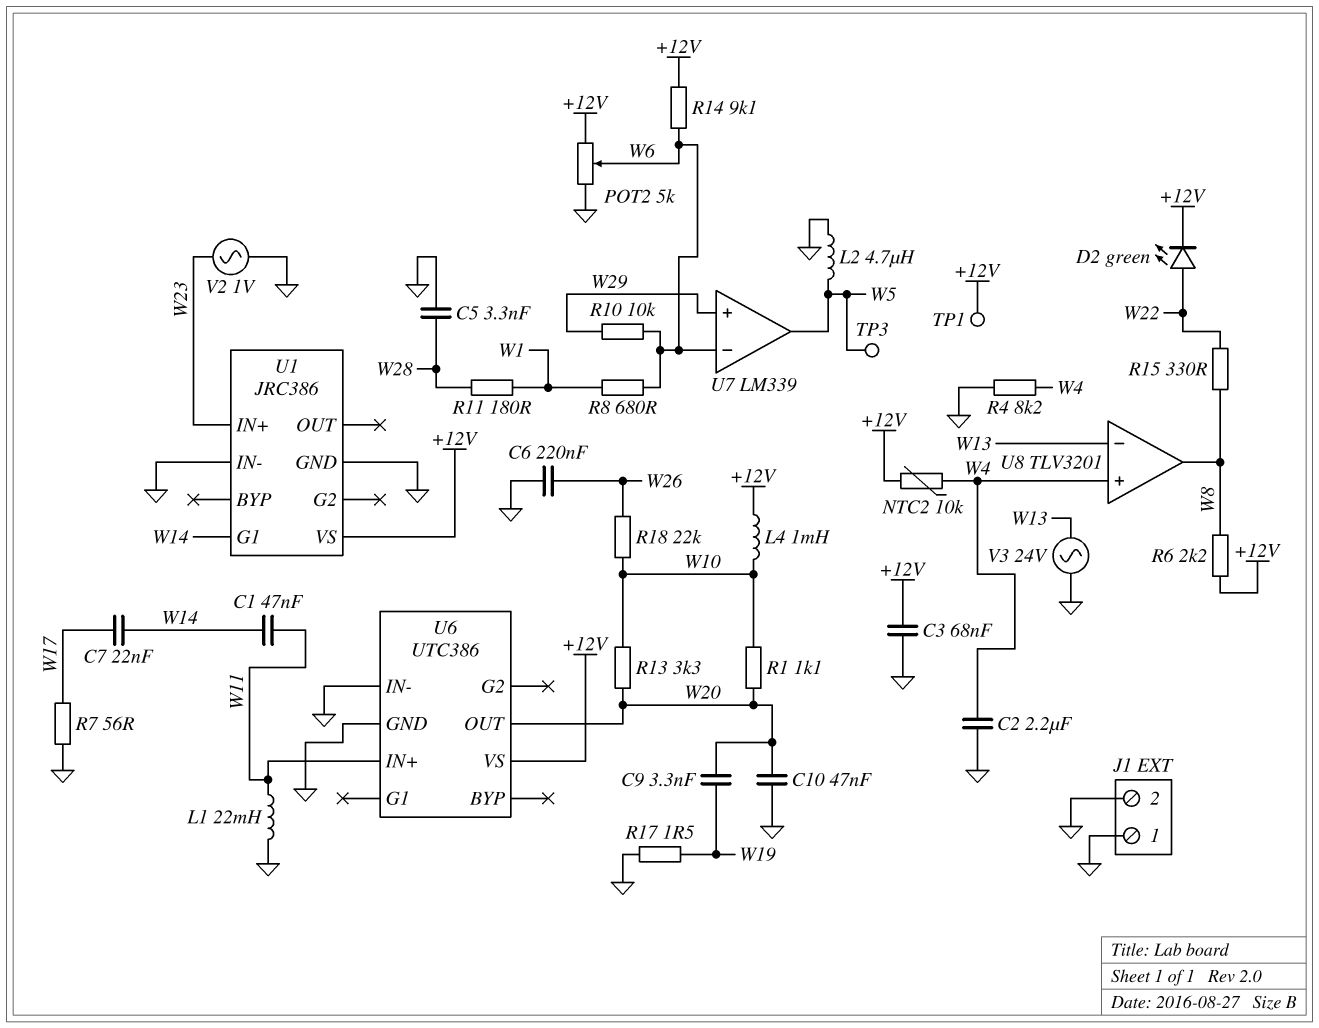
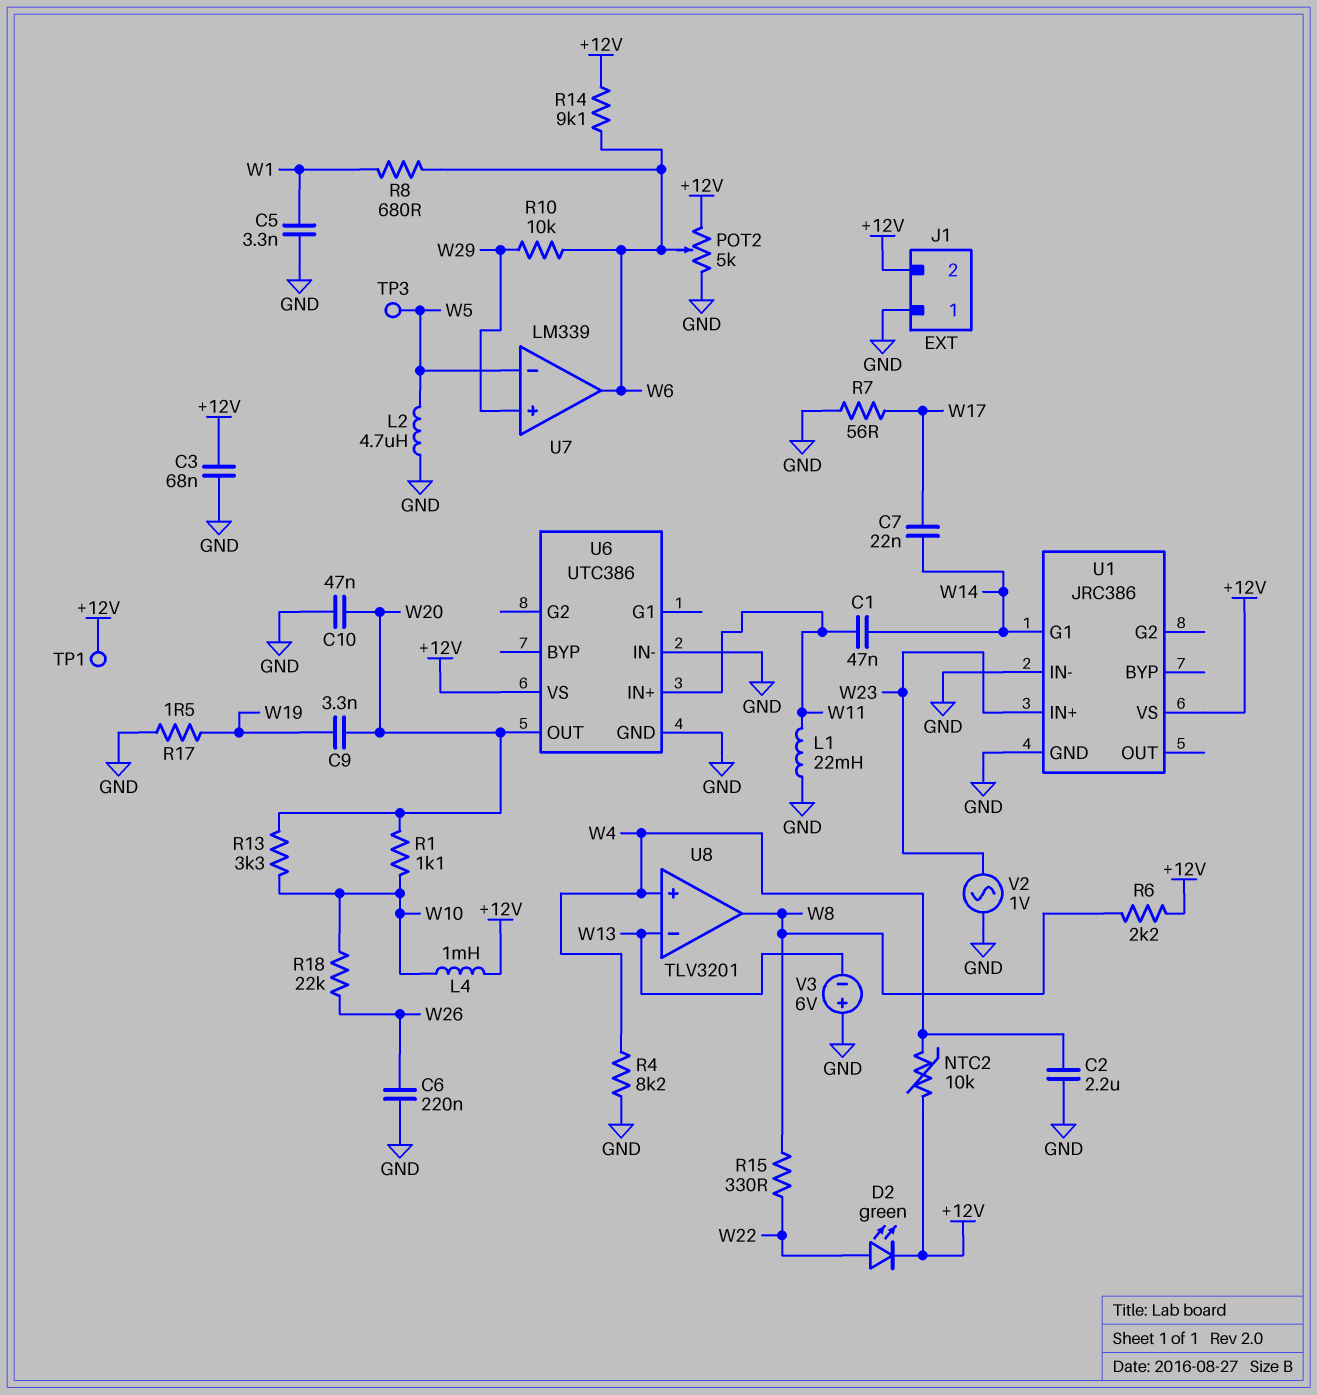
C5: 3.3nF (GND, W28) -> 3.3nF (GND, W1)
J1 pin 2: GND -> +12V
R11: 180 (W1, W28) -> none
U7 pin in-: W6 -> W5
U7 pin out: W5 -> W6
V3: AC 24V (GND, W13) -> 6V (plus GND, minus W13)

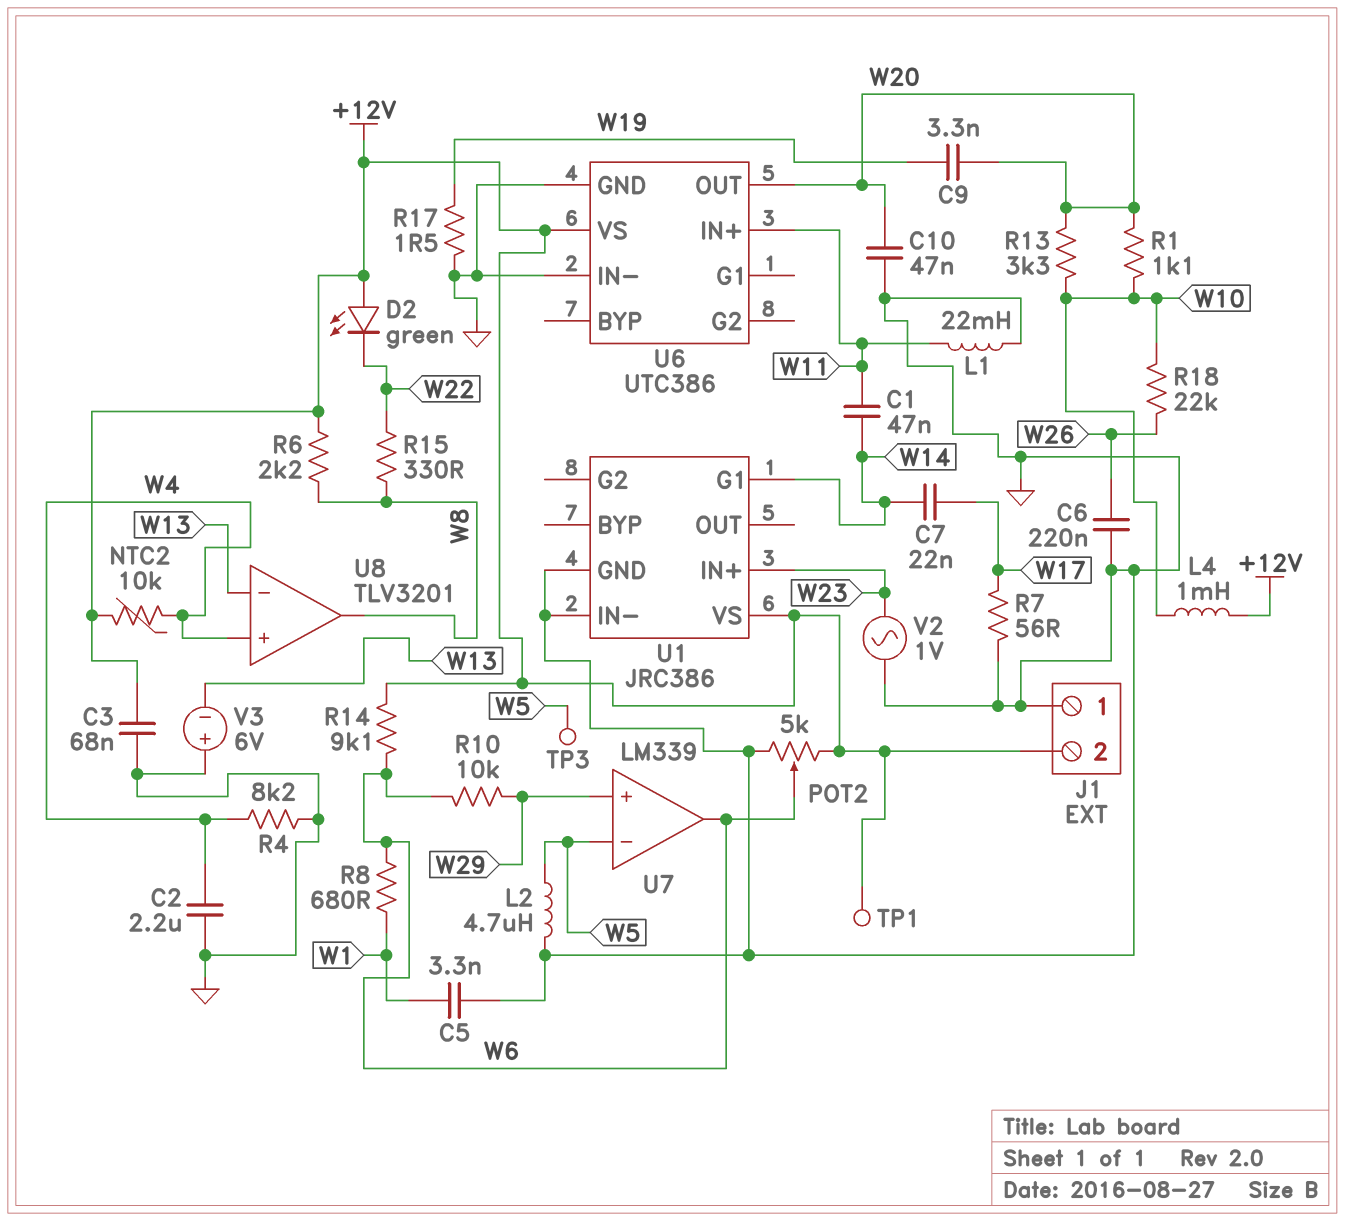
D2: LED green (A W22, K +12V) -> LED green (A +12V, K W22)

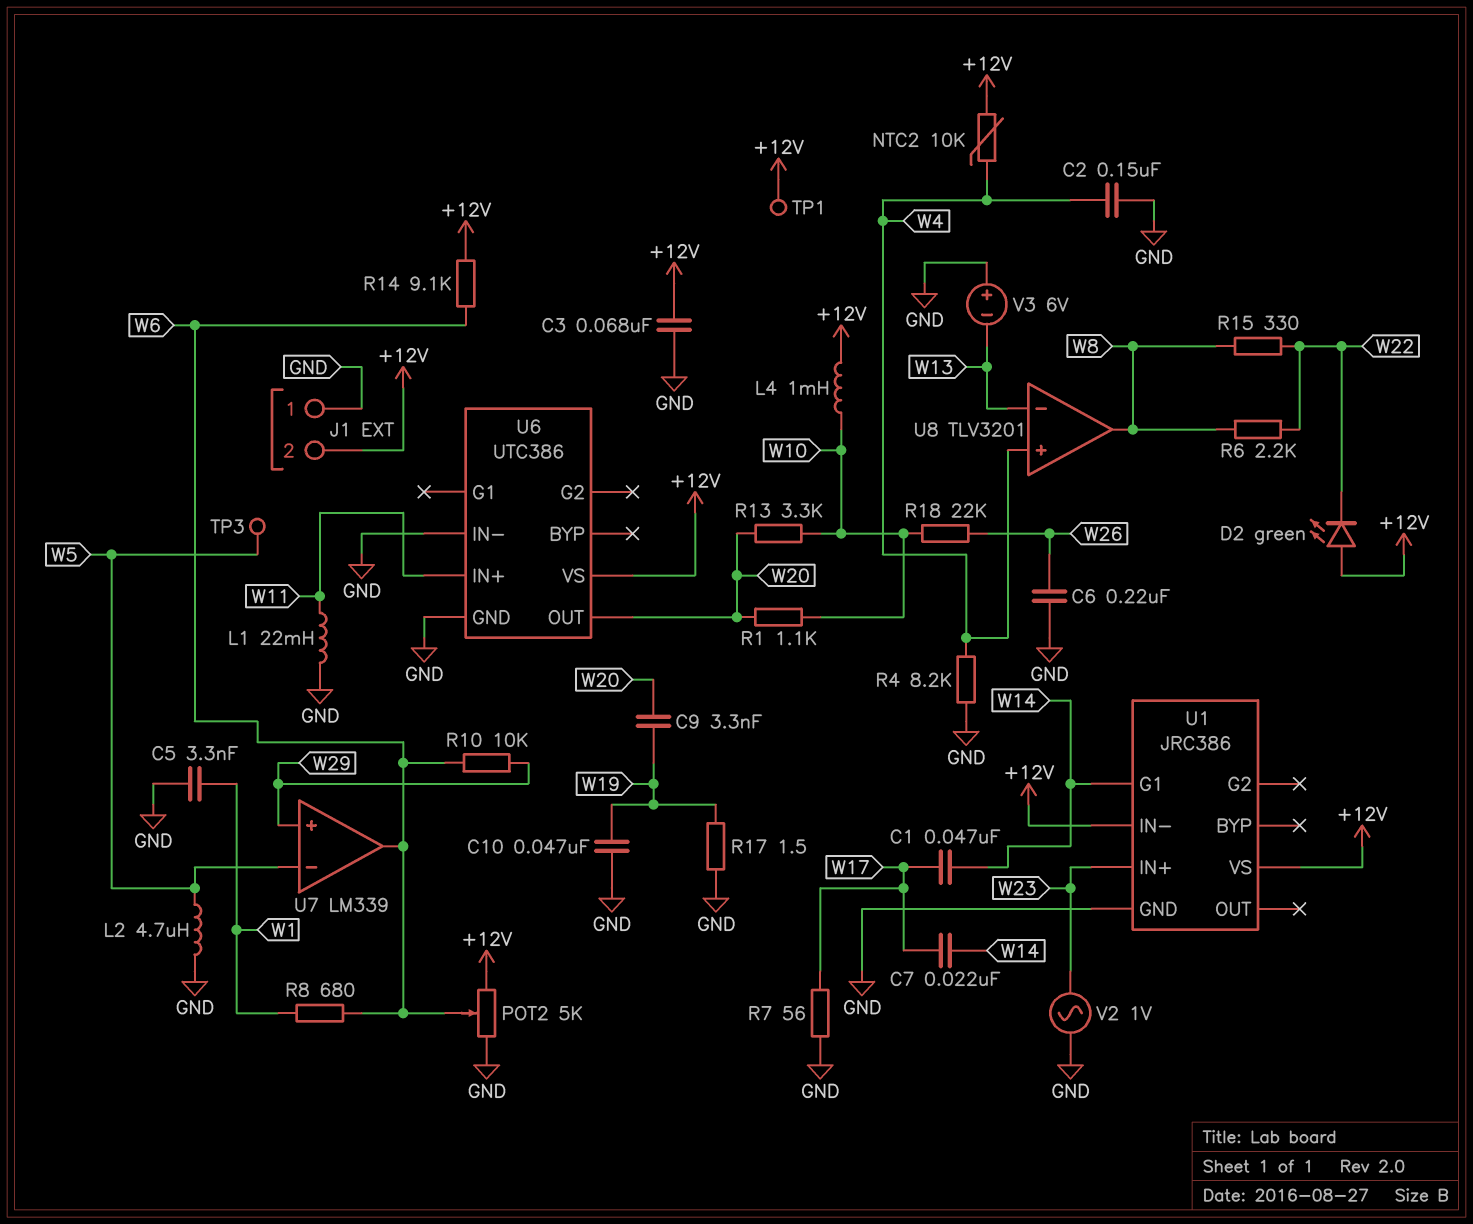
C1: 47nF (W11, W14) -> 47nF (W14, W17)
C2: 2.2uF (GND, W4) -> 150nF (GND, W4)
C10: 47nF (GND, W20) -> 47nF (GND, W19)
R6: 2.2k (+12V, W8) -> 2.2k (W8, W22)
U1 pin IN-: GND -> +12V

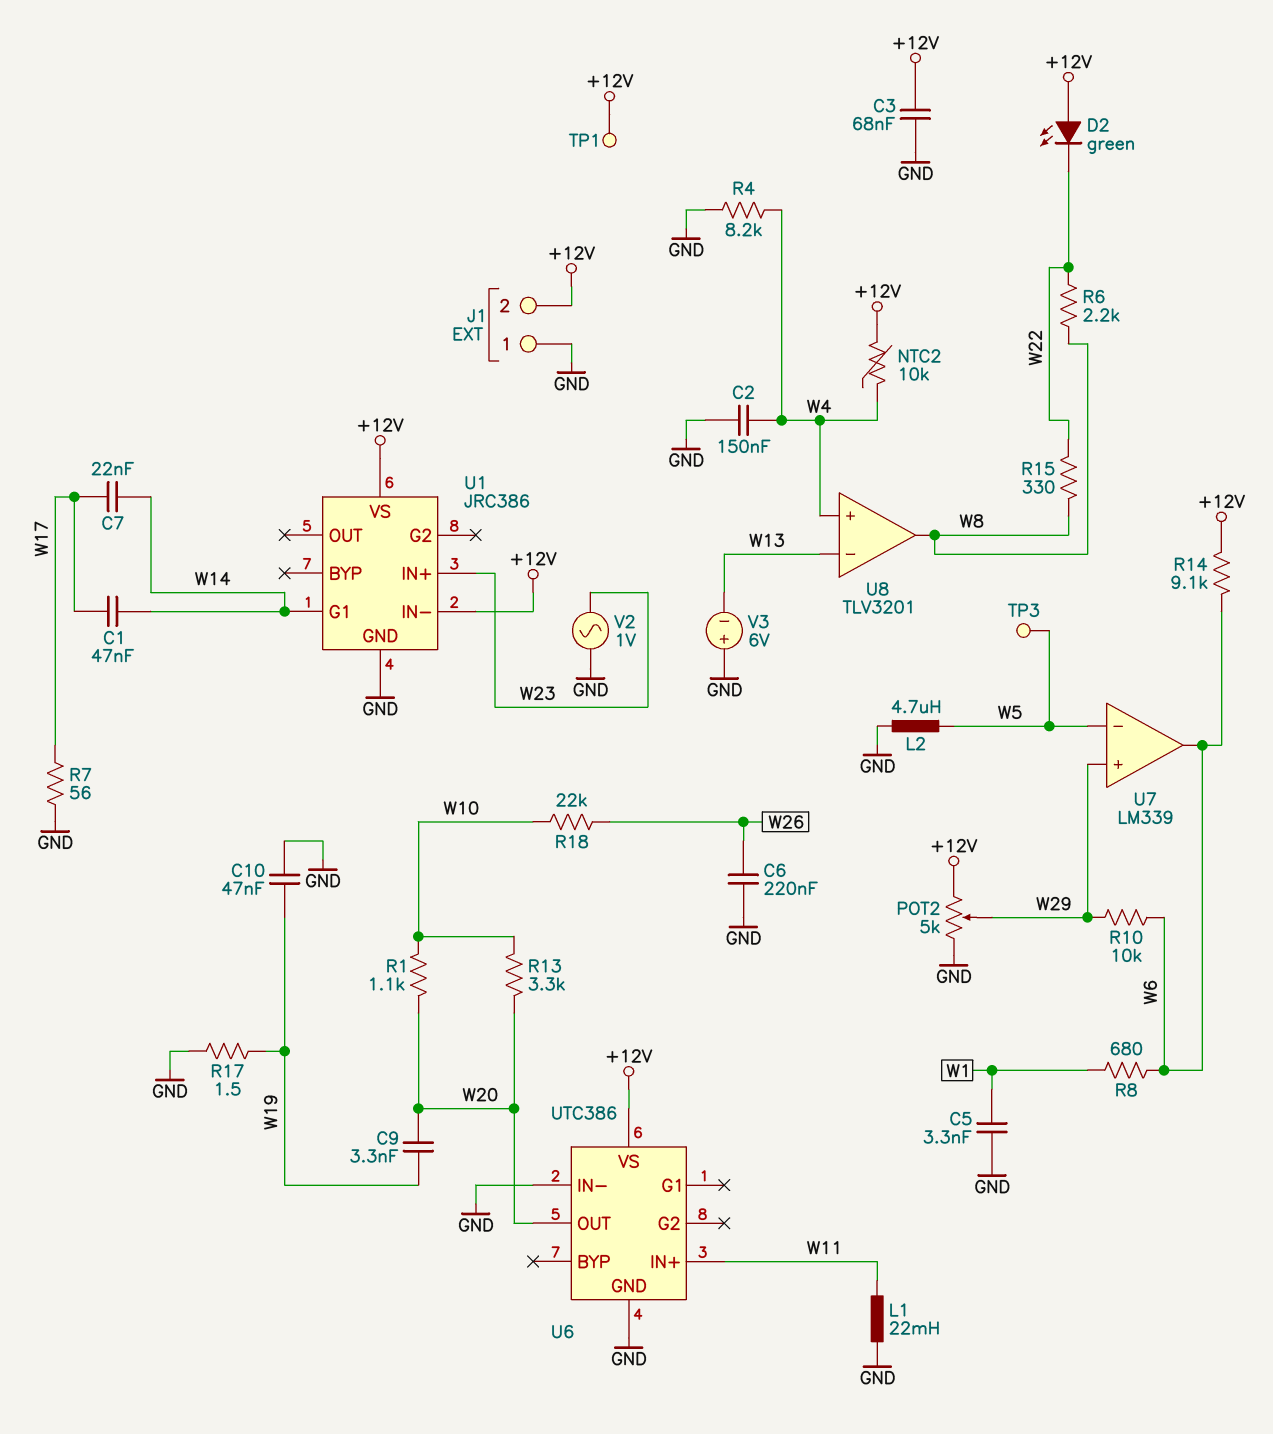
L4: 1mH (+12V, W10) -> none
POT2: 5k (+12V, GND, wiper W6) -> 5k (+12V, GND, wiper W29)

